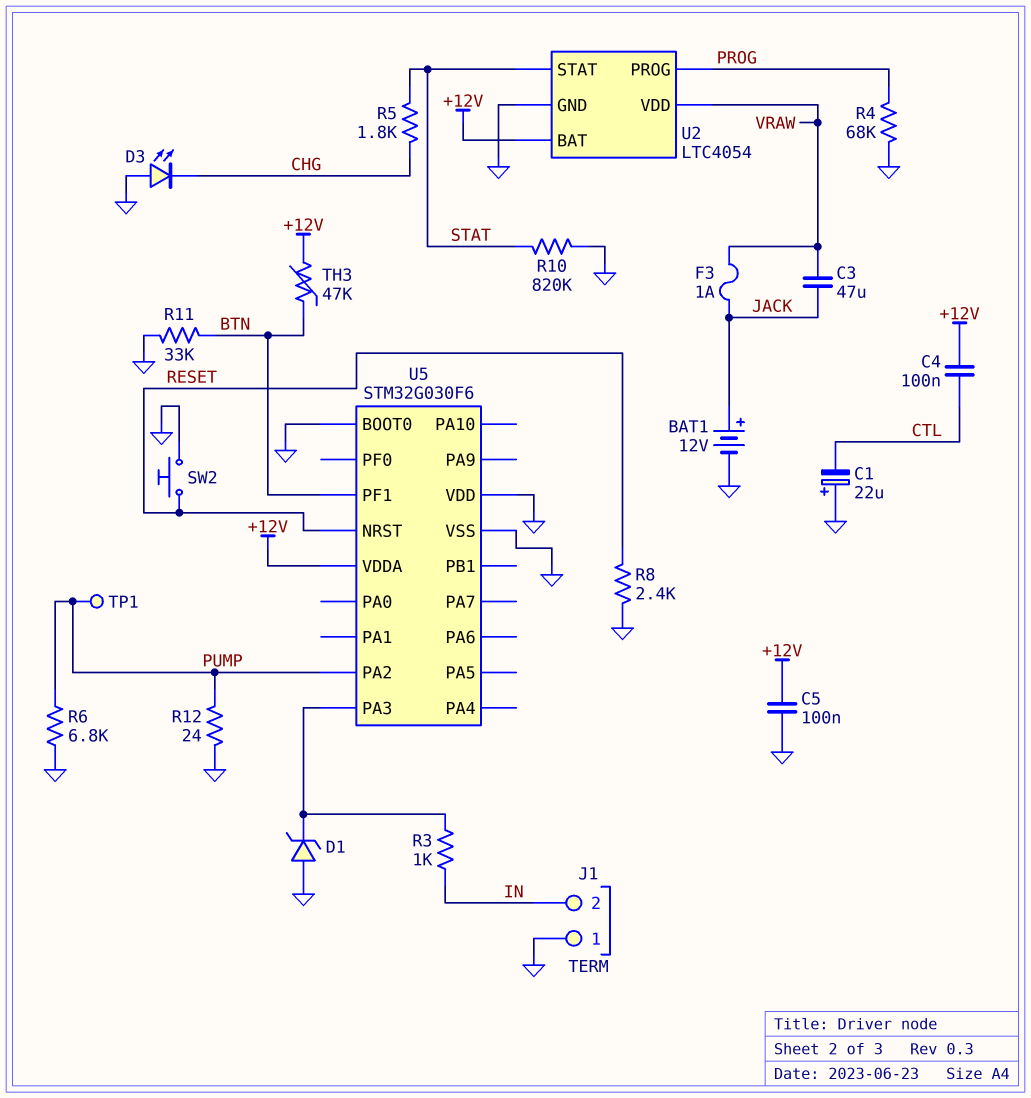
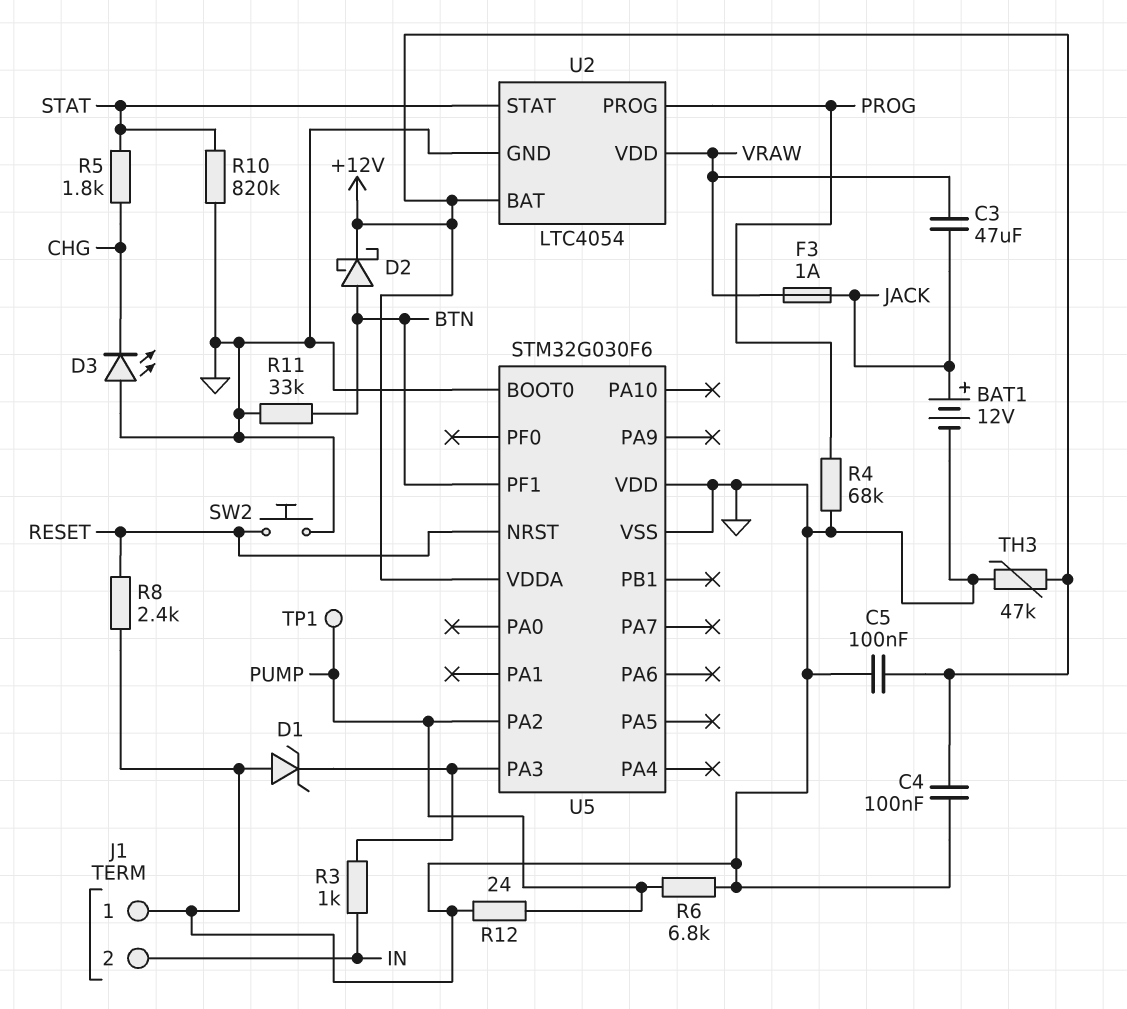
C1: 22uF (plus GND, minus CTL) -> none
C4: 100nF (+12V, CTL) -> 100nF (+12V, GND)
D2: none -> schottky (A BTN, K +12V)
TH3: 47k (+12V, BTN) -> 47k (+12V, GND)

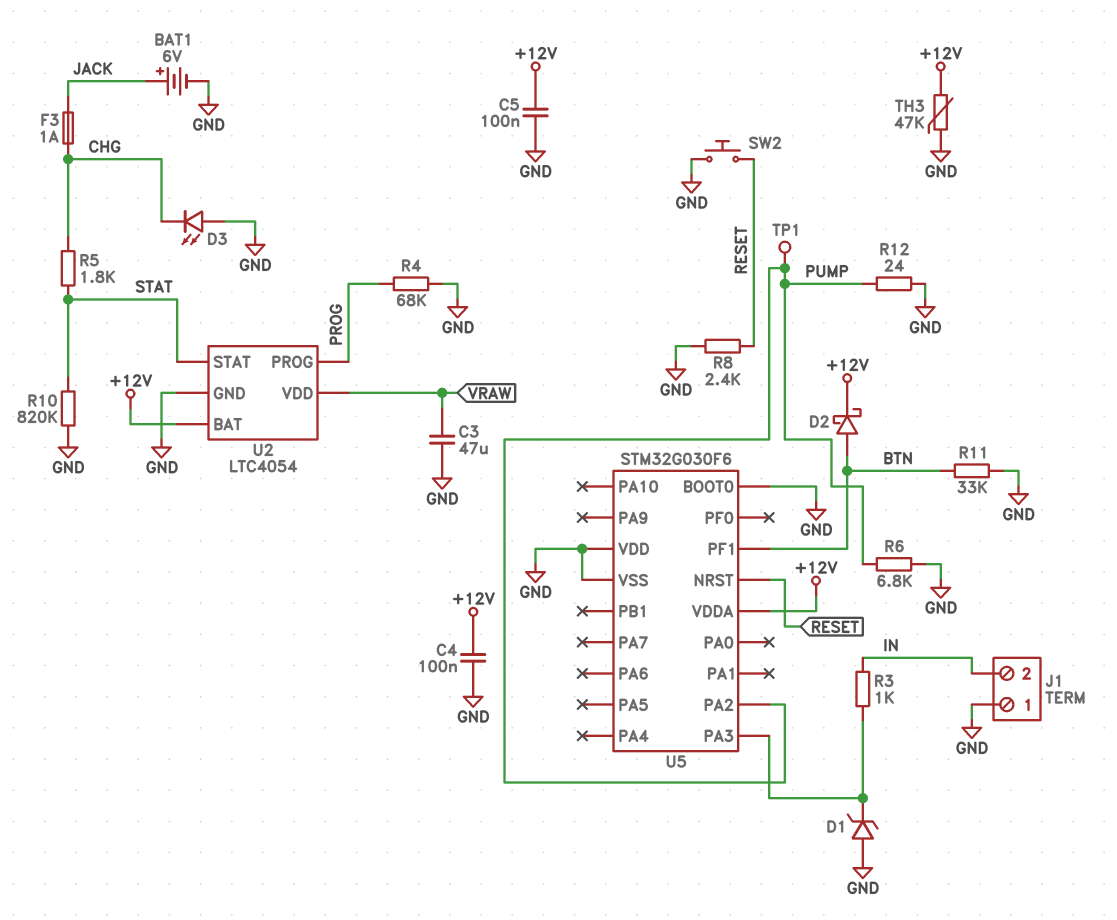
BAT1: 12V (plus JACK, minus GND) -> 6V (plus JACK, minus GND)
C3: 47uF (JACK, VRAW) -> 47uF (GND, VRAW)
F3: 1A (JACK, VRAW) -> 1A (CHG, JACK)

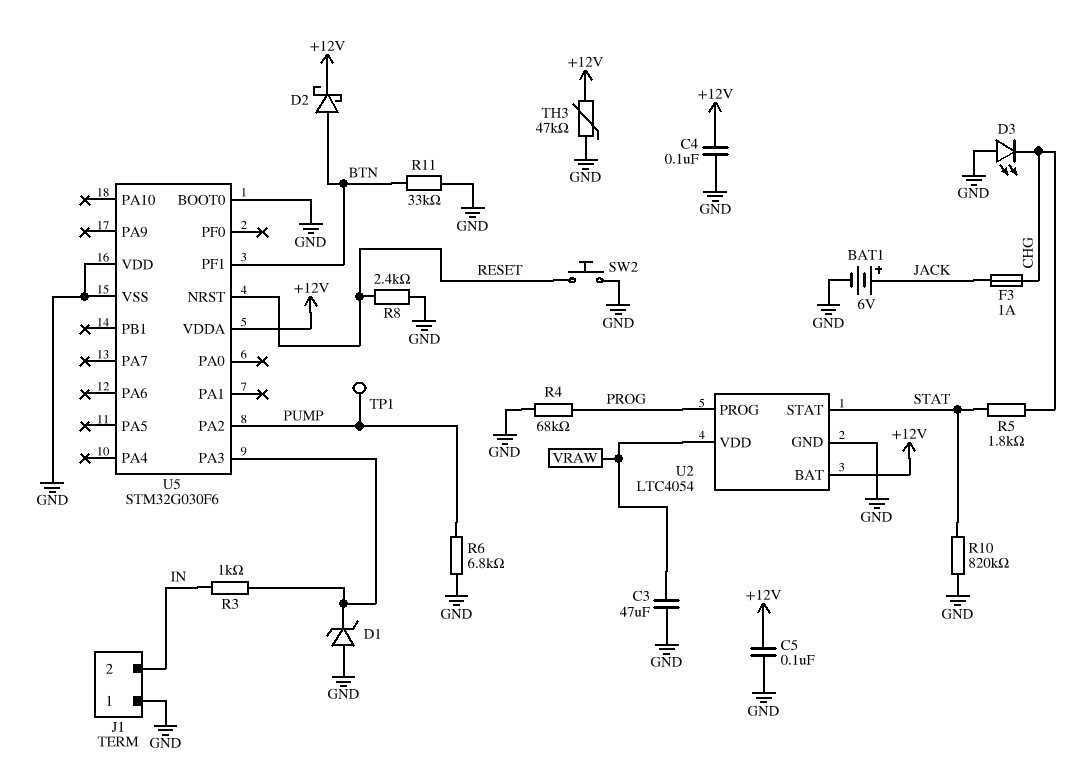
R12: 24 (GND, PUMP) -> none

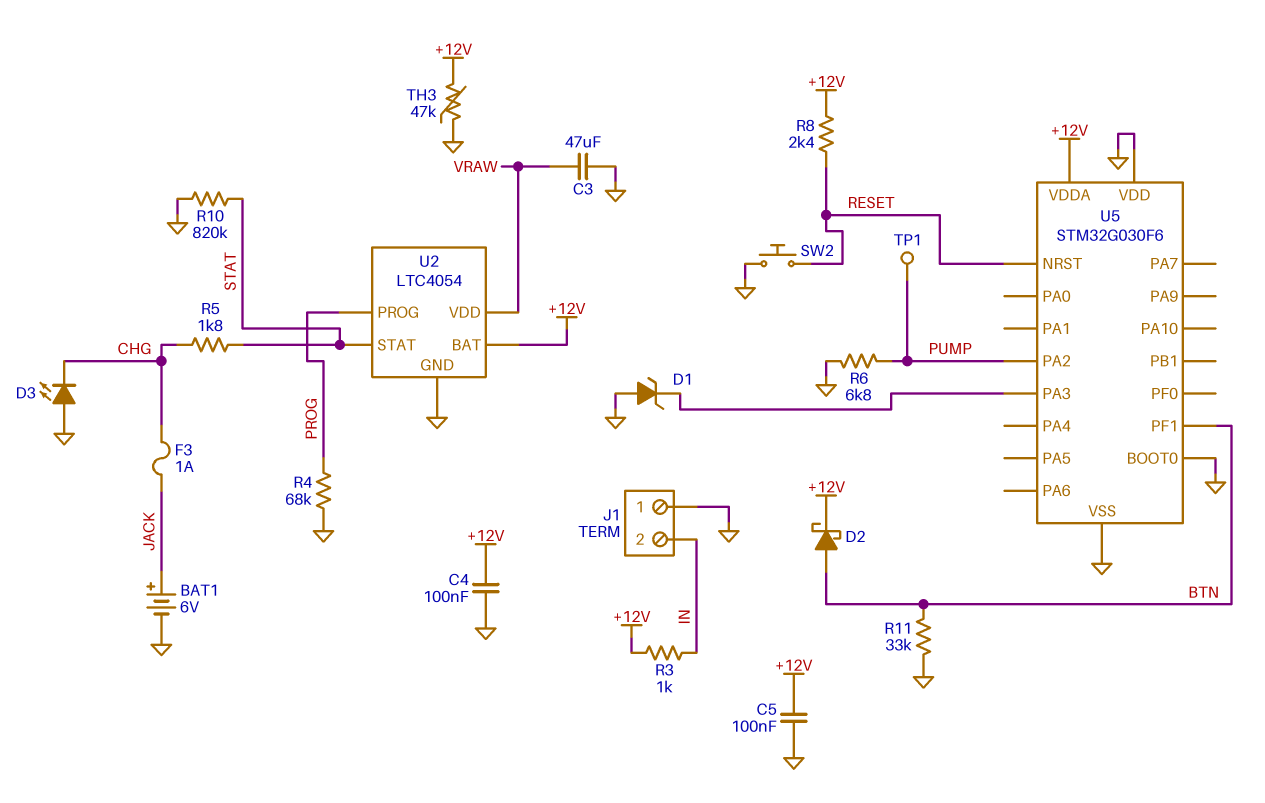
R3: 1k (IN, U5/PA3) -> 1k (+12V, IN)
R8: 2.4k (GND, RESET) -> 2.4k (+12V, RESET)

